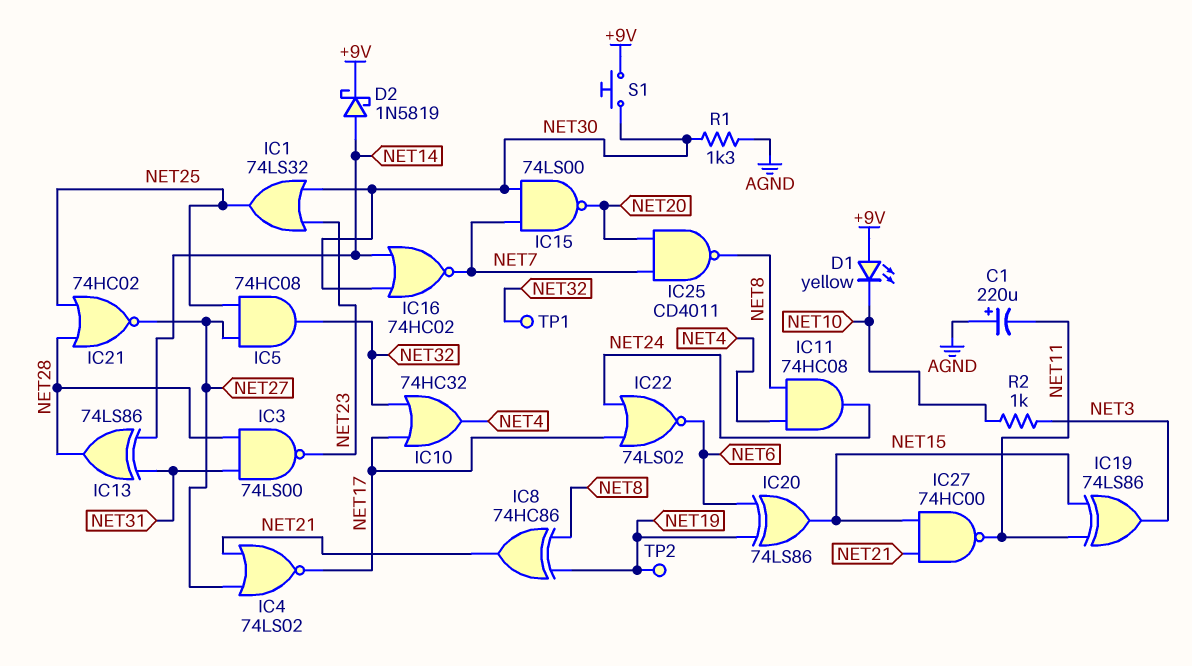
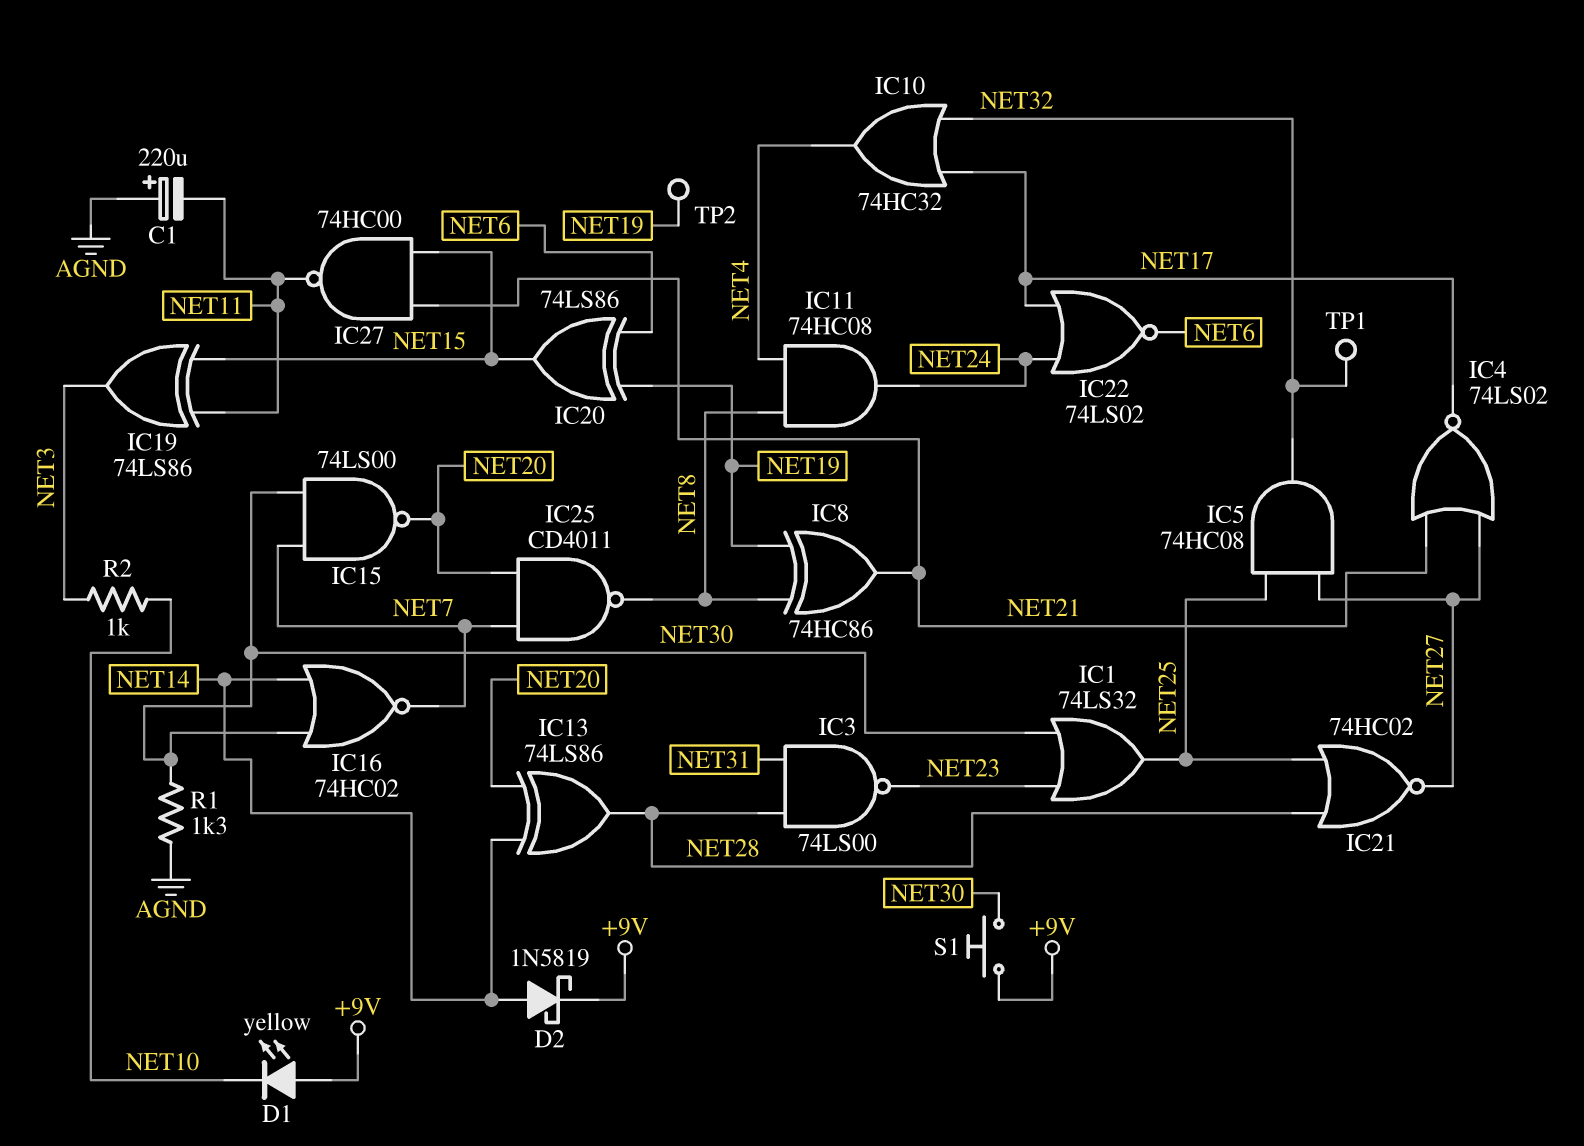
IC13: XOR 74LS86 (in NET14, in NET31, out NET28) -> XOR 74LS86 (in NET14, in NET20, out NET28)

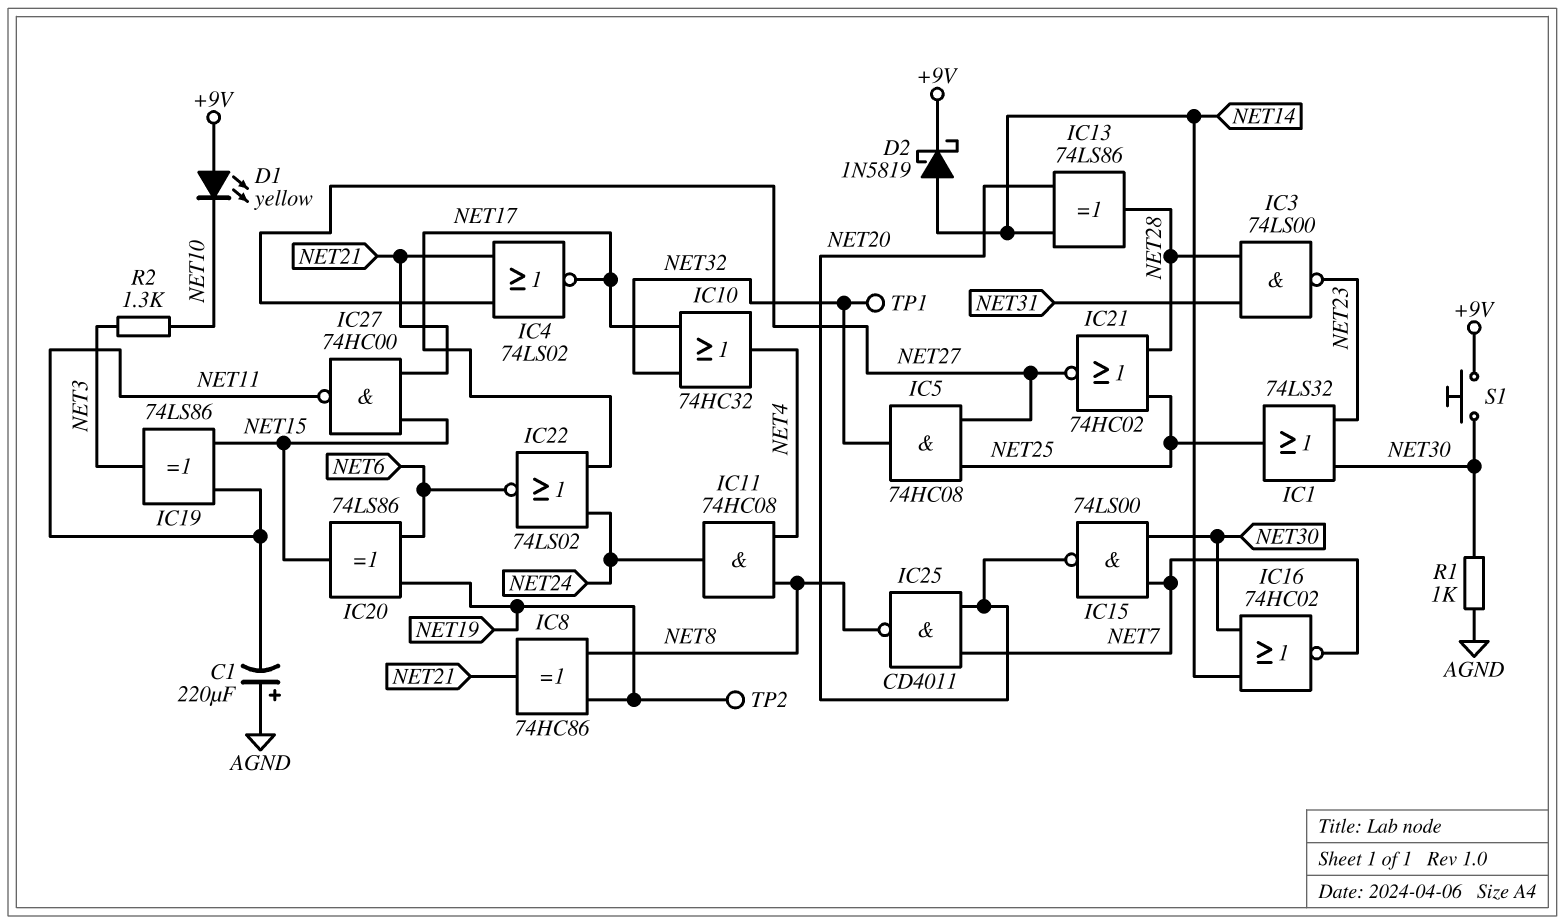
R1: 1.3k (AGND, NET30) -> 1k (AGND, NET30)
R2: 1k (NET3, NET10) -> 1.3k (NET3, NET10)

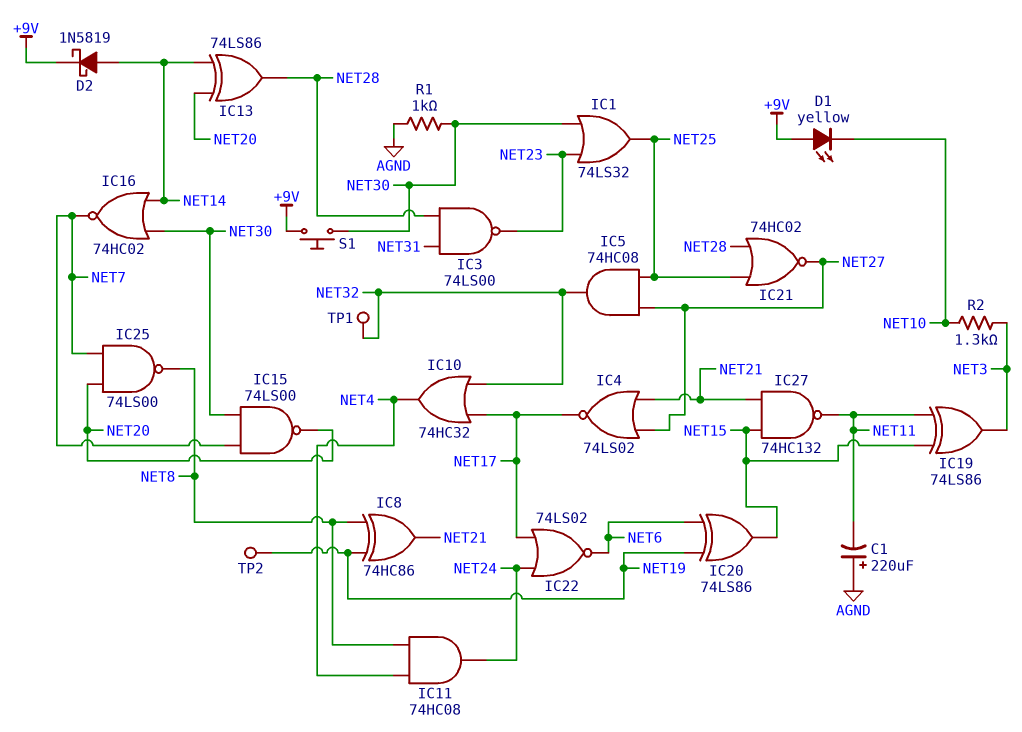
IC25: NAND CD4011 (in NET7, in NET20, out NET8) -> NAND 74LS00 (in NET7, in NET20, out NET8)
IC27: NAND 74HC00 (in NET15, in NET21, out NET11) -> NAND 74HC132 (in NET15, in NET21, out NET11)

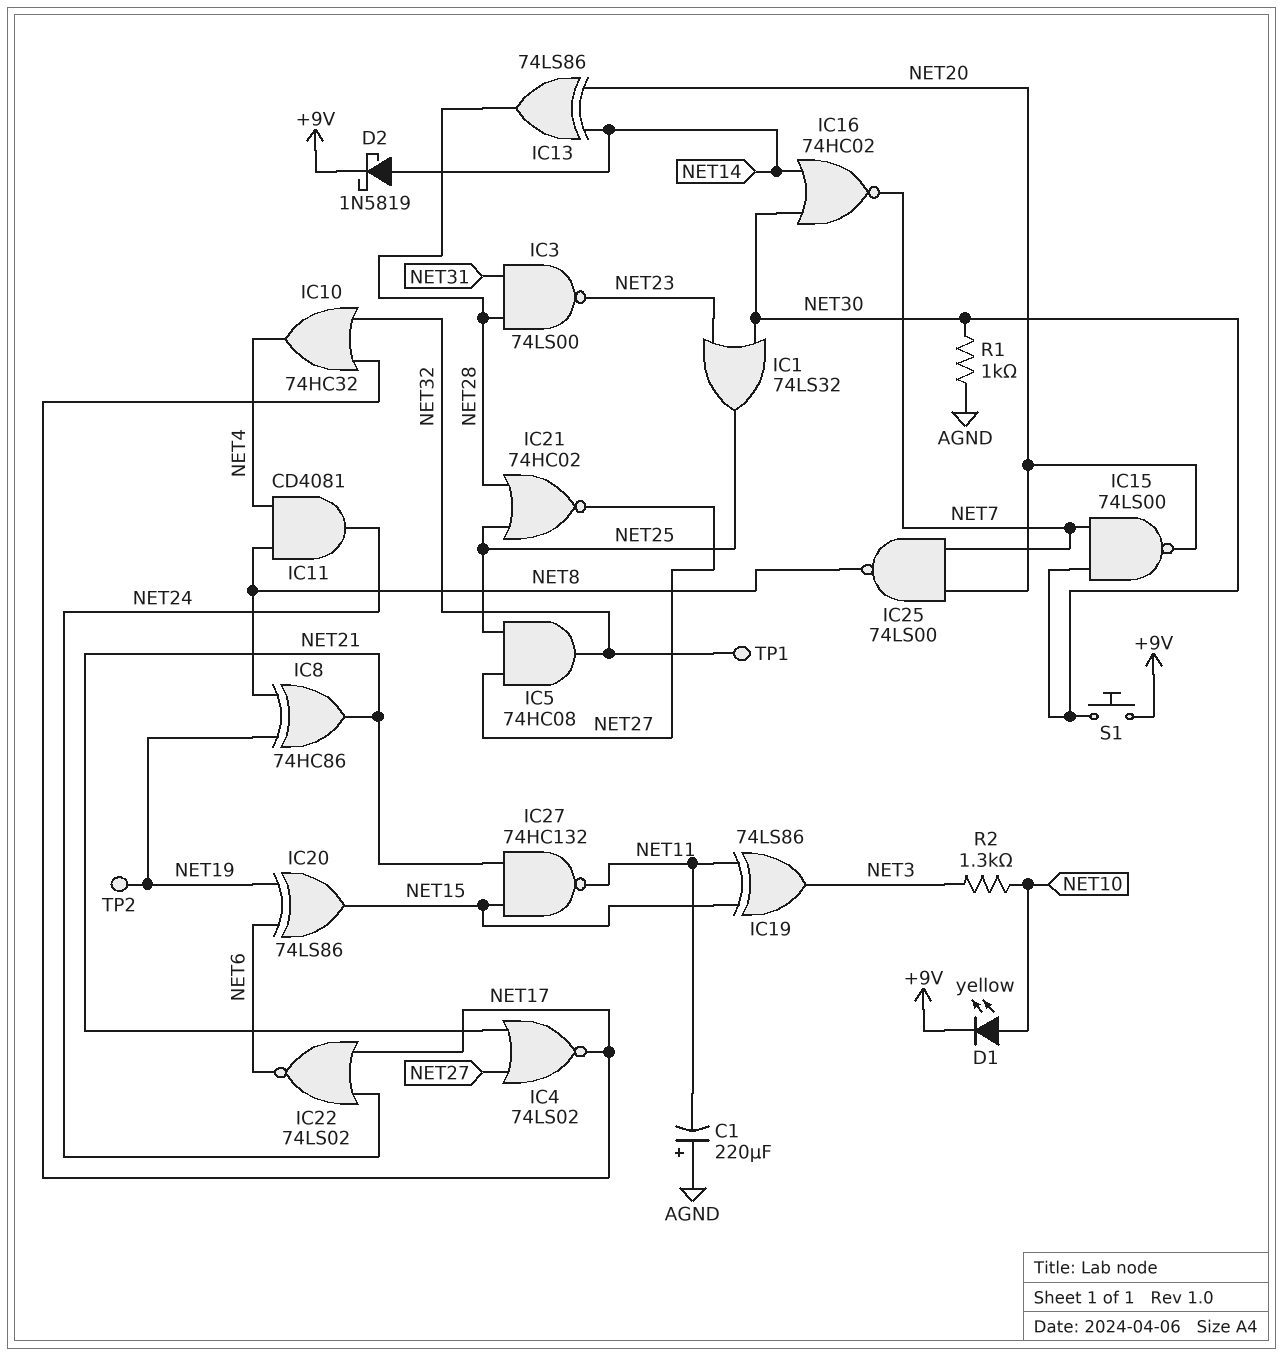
D1: LED yellow (A +9V, K NET10) -> LED yellow (A NET10, K +9V)
IC11: AND 74HC08 (in NET4, in NET8, out NET24) -> AND CD4081 (in NET4, in NET8, out NET24)

